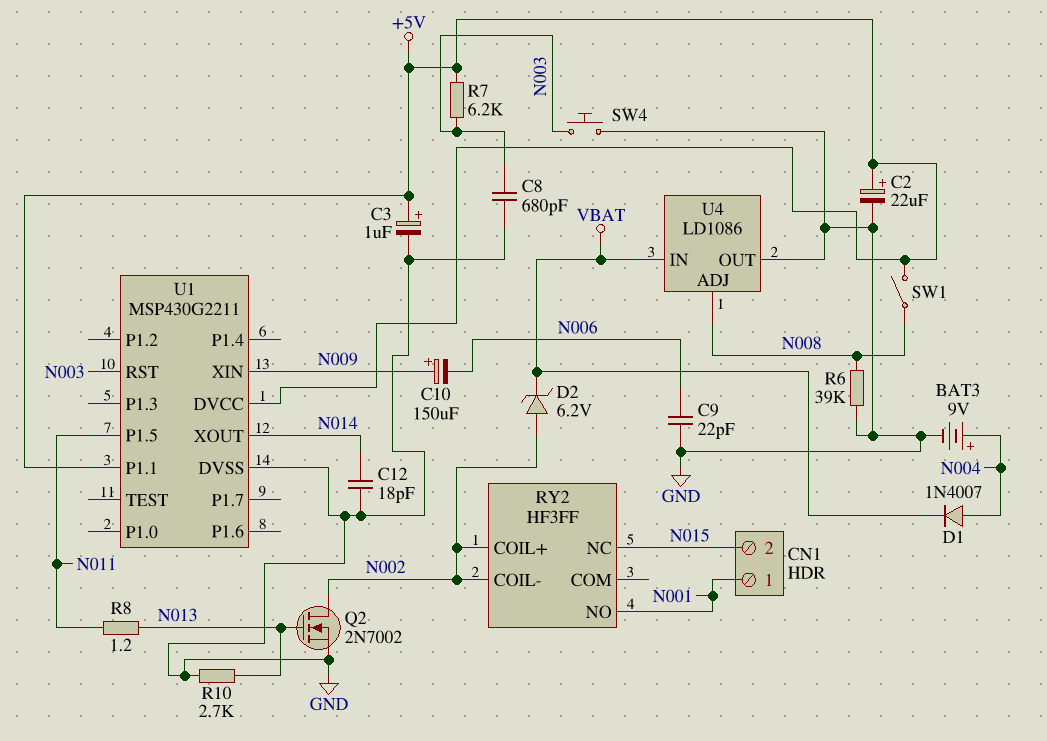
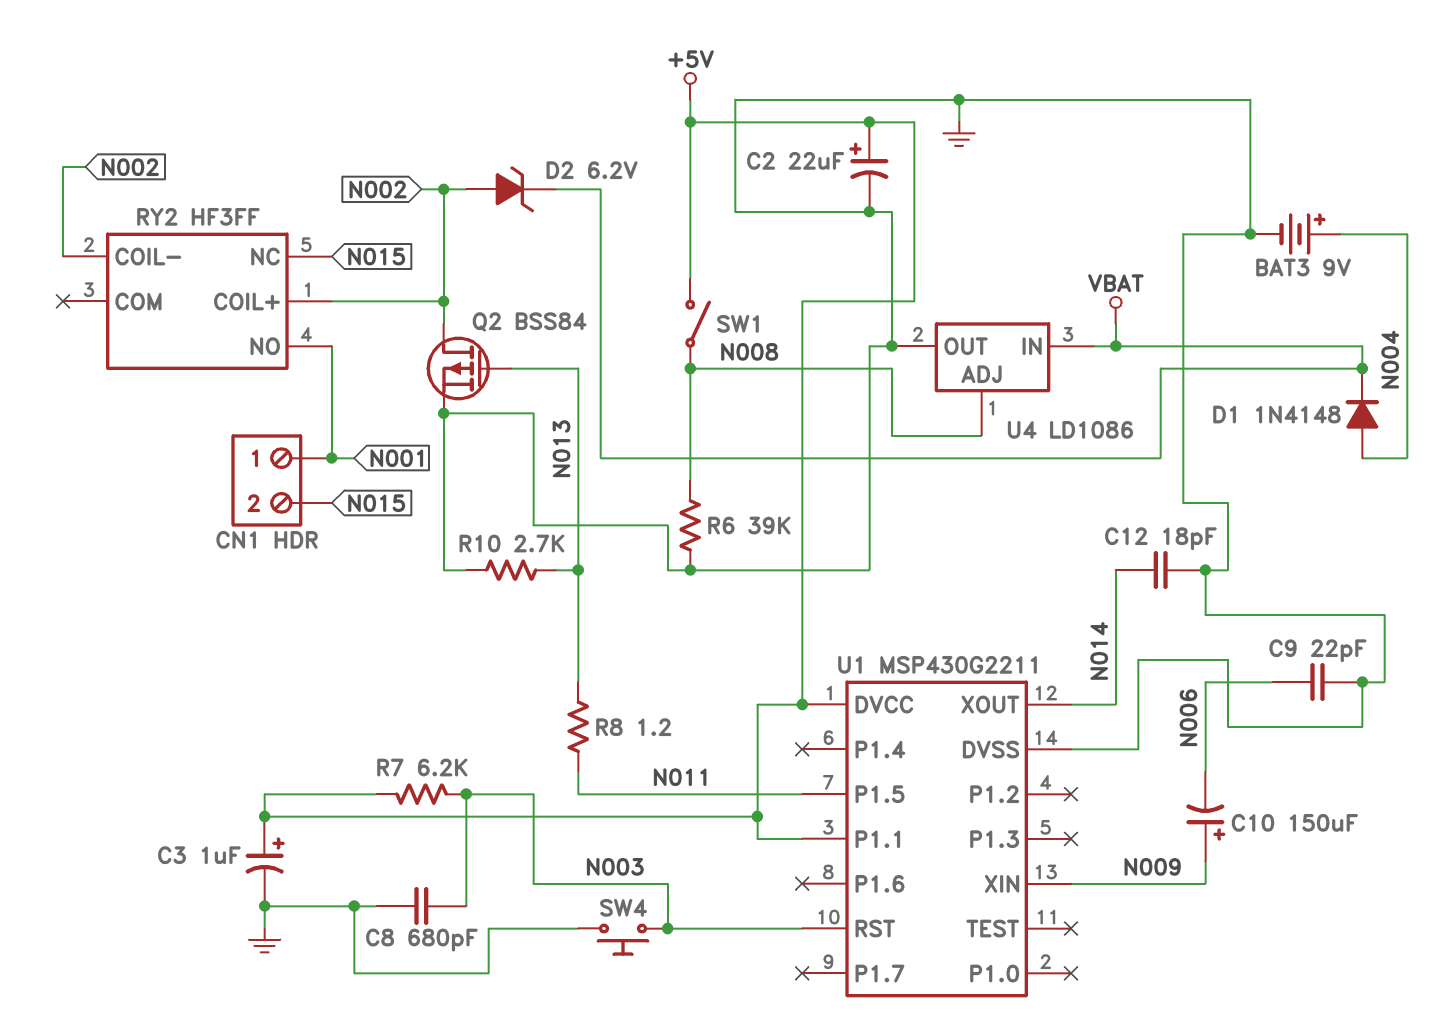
D1: diode 1N4007 (A N004, K VBAT) -> diode 1N4148 (A N004, K VBAT)
Q2: NMOS 2N7002 (G N013, D N002, S GND) -> PMOS BSS84 (G N013, D N002, S GND)

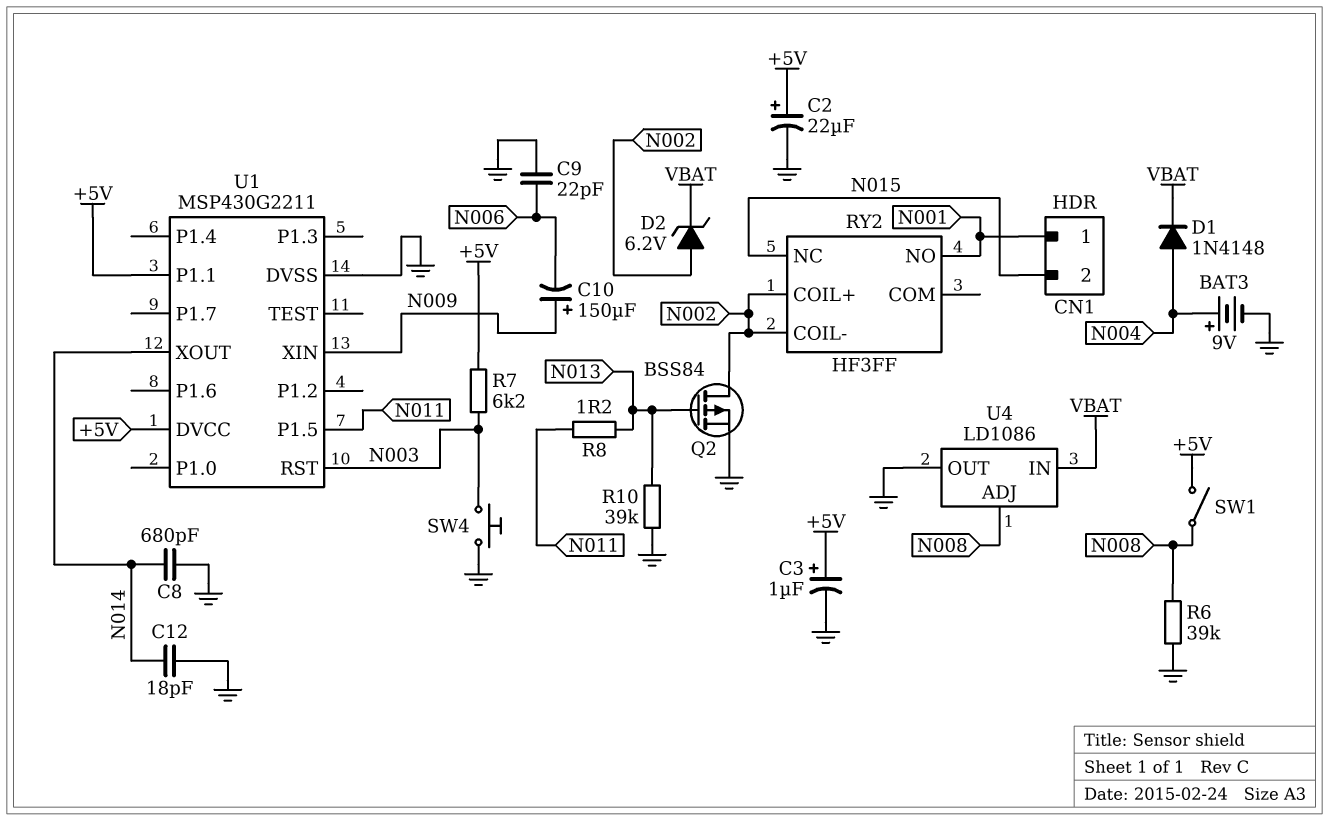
C8: 680pF (GND, N003) -> 680pF (GND, N014)
R10: 2.7k (GND, N013) -> 39k (GND, N013)

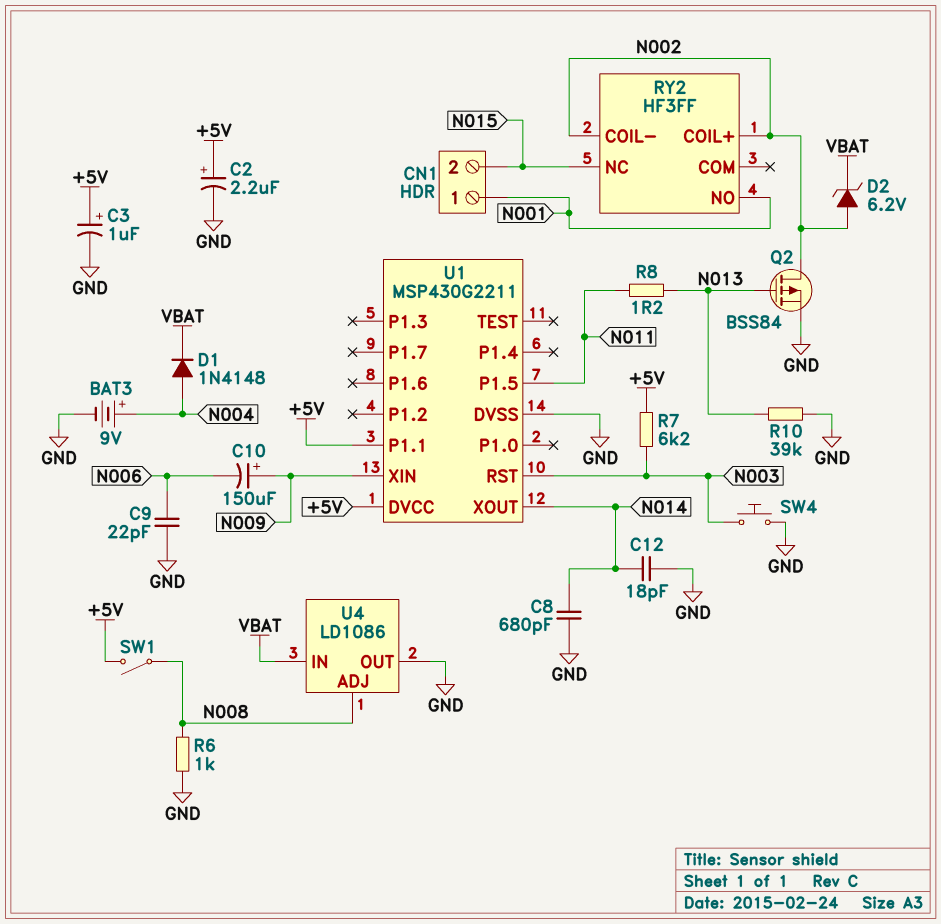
C2: 22uF (plus +5V, minus GND) -> 2.2uF (plus +5V, minus GND)
R6: 39k (GND, N008) -> 1k (GND, N008)

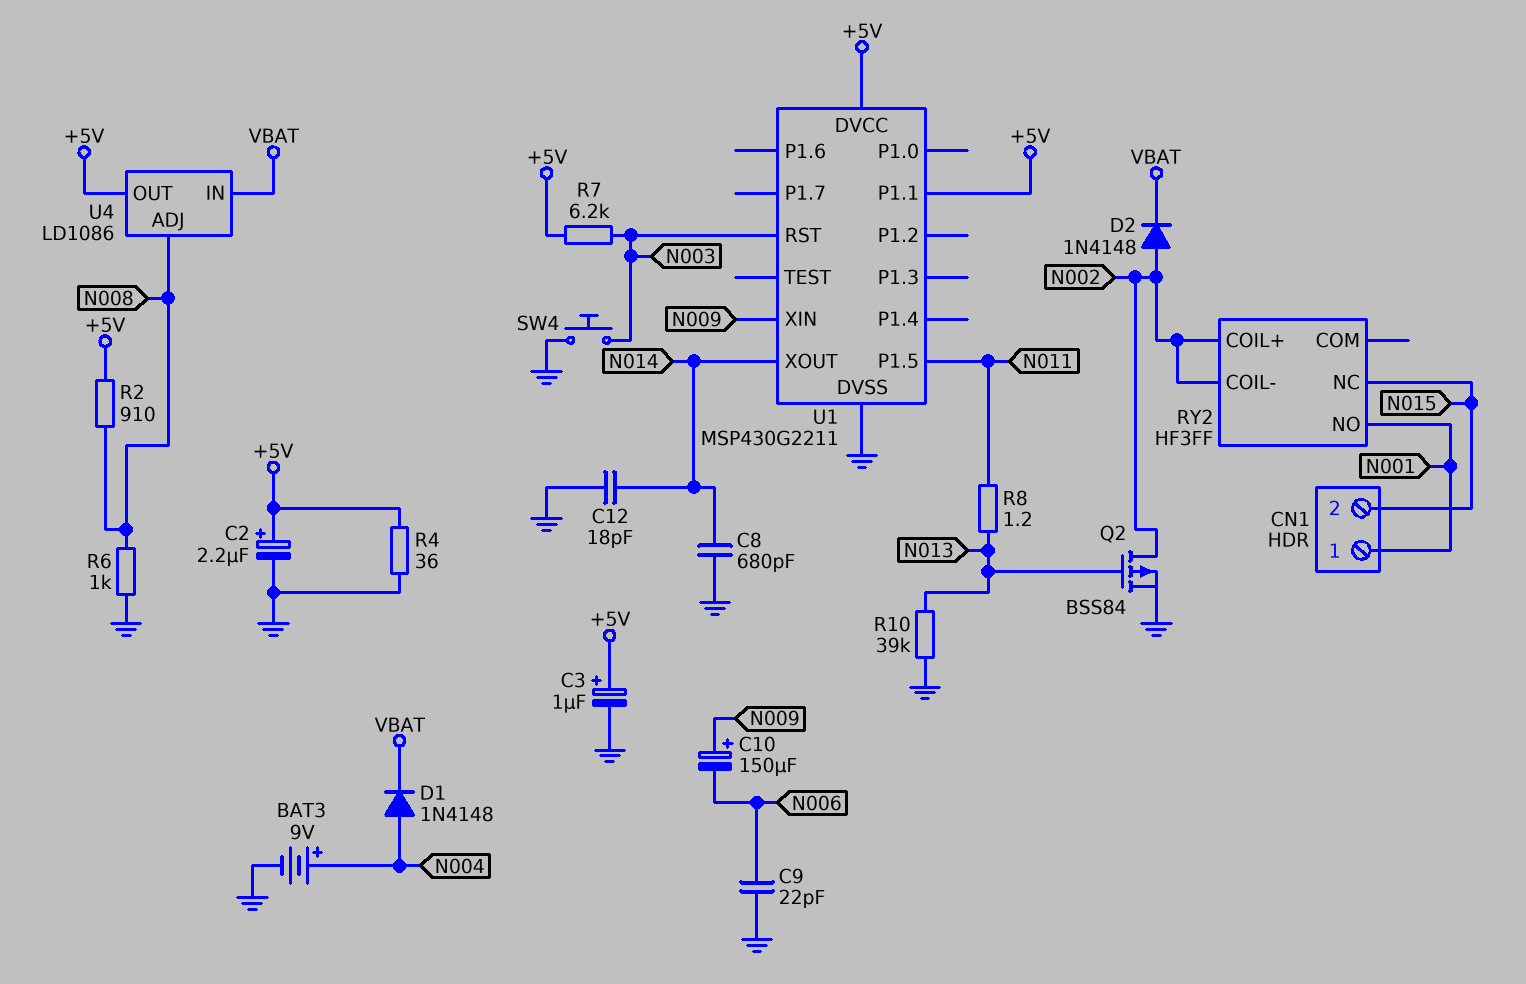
D2: zener 6.2V (A N002, K VBAT) -> diode 1N4148 (A N002, K VBAT)
R2: none -> 910 (+5V, N008)
R4: none -> 36 (+5V, GND)
SW1: switch (+5V, N008) -> none
U4 pin OUT: GND -> +5V

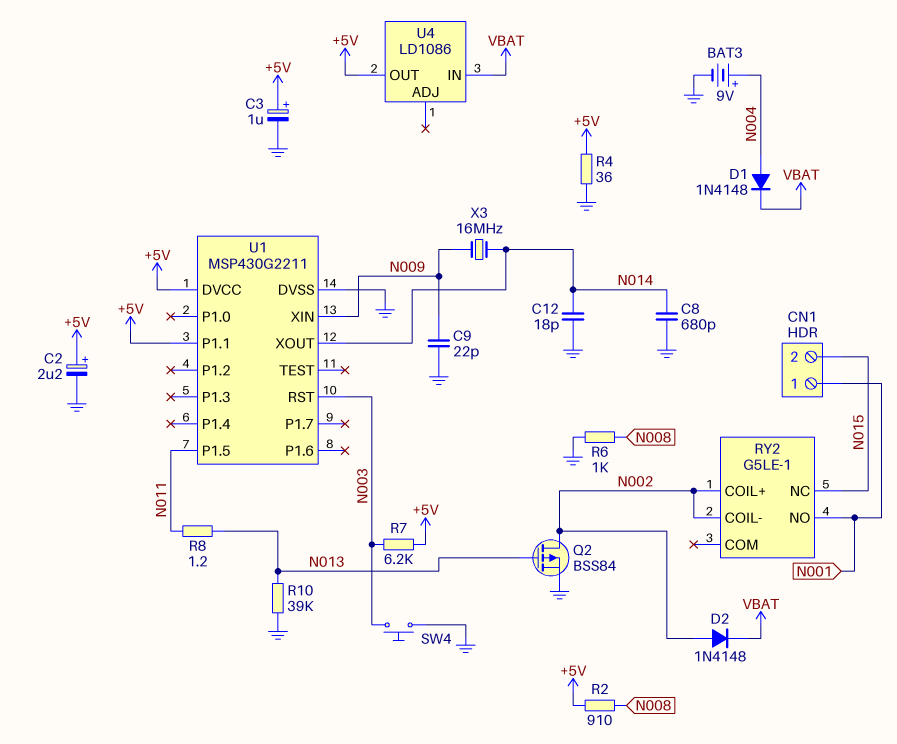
C9: 22pF (GND, N006) -> 22pF (GND, N009)
C10: 150uF (plus N009, minus N006) -> none
RY2: HF3FF -> G5LE-1
U4 pin ADJ: N008 -> none
X3: none -> 16MHz (N009, N014)

